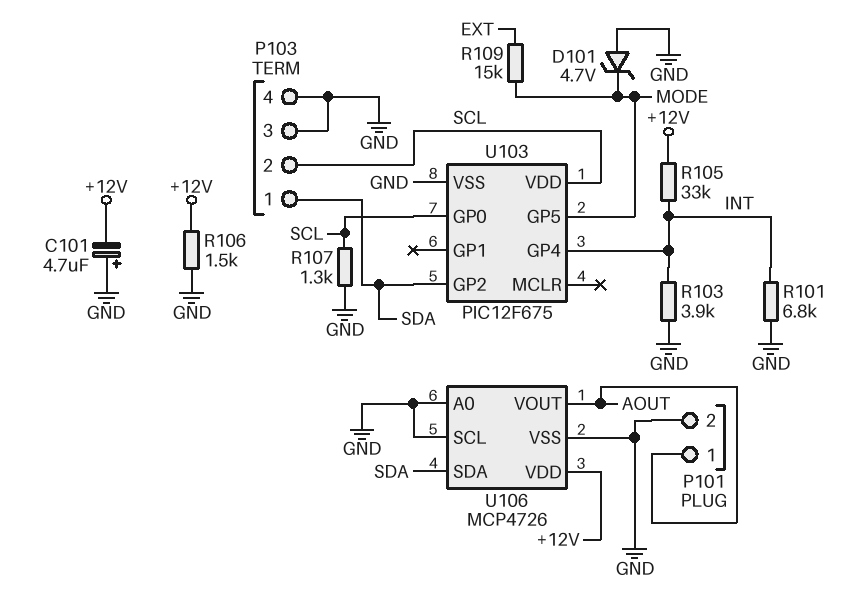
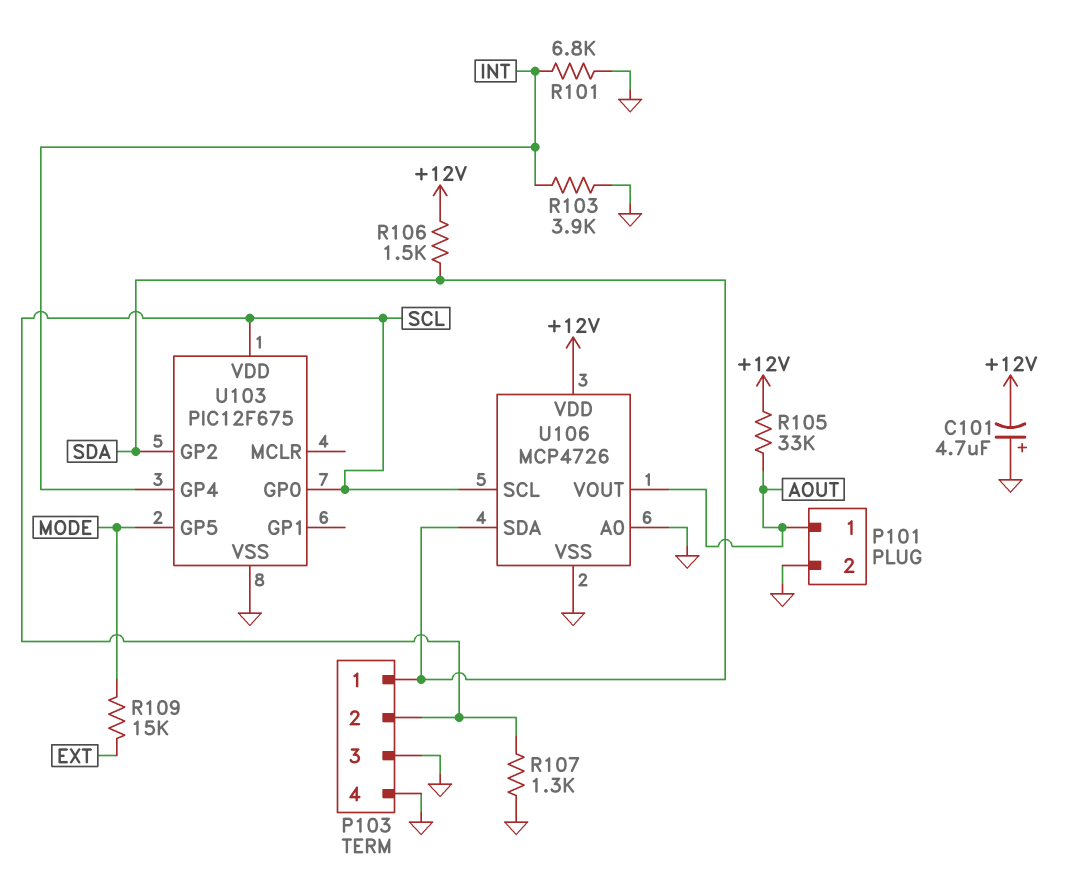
D101: zener 4.7V (A GND, K MODE) -> none
R105: 33k (+12V, INT) -> 33k (+12V, AOUT)
R106: 1.5k (+12V, GND) -> 1.5k (+12V, SDA)
U106 pin SCL: GND -> SCL

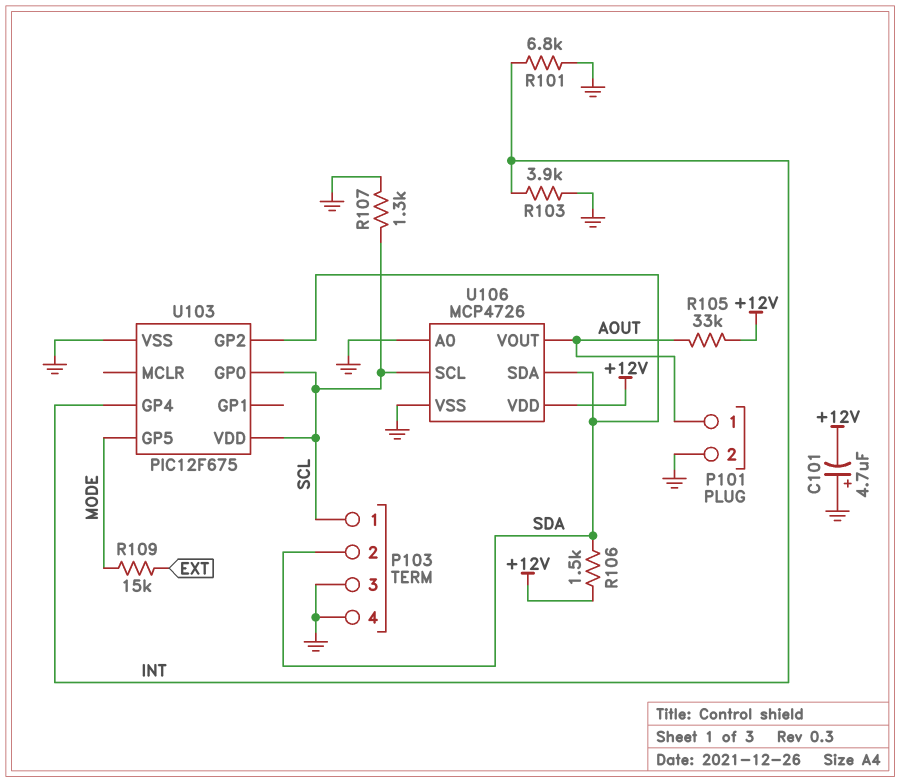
P103 pin 1: SDA -> SCL
P103 pin 2: SCL -> SDA

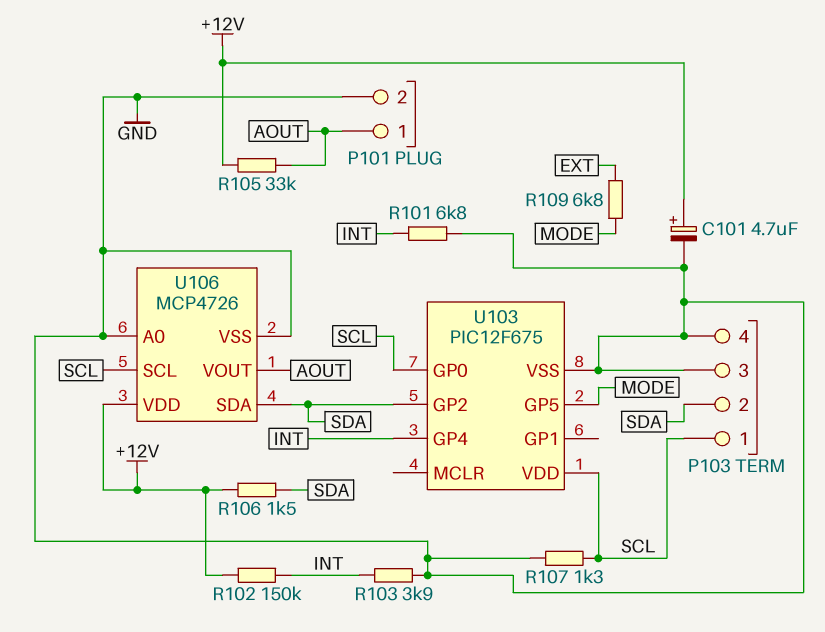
C101: 4.7uF (plus GND, minus +12V) -> 4.7uF (plus +12V, minus GND)
R102: none -> 150k (+12V, INT)
R109: 15k (EXT, MODE) -> 6.8k (EXT, MODE)

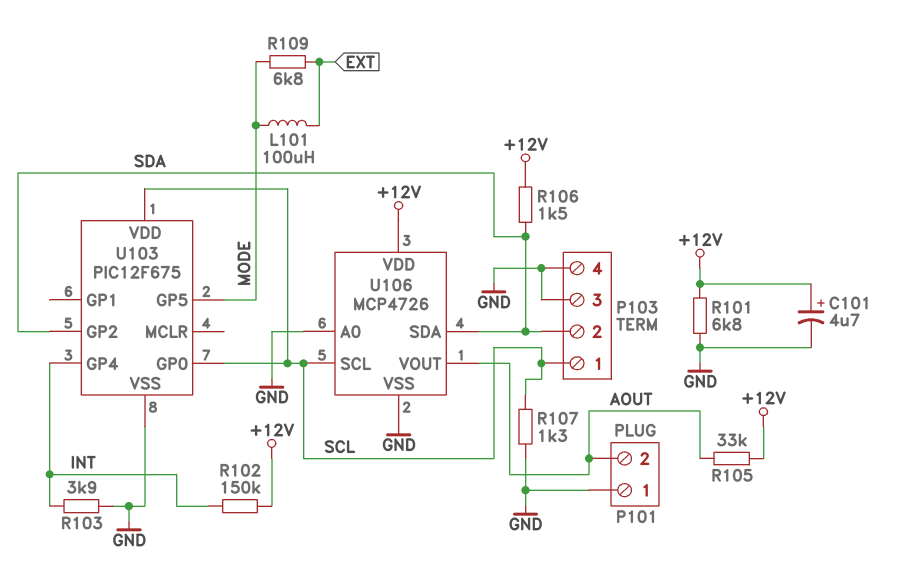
L101: none -> 100uH (EXT, MODE)
P101 pin 1: AOUT -> GND
P101 pin 2: GND -> AOUT
R101: 6.8k (GND, INT) -> 6.8k (+12V, GND)

